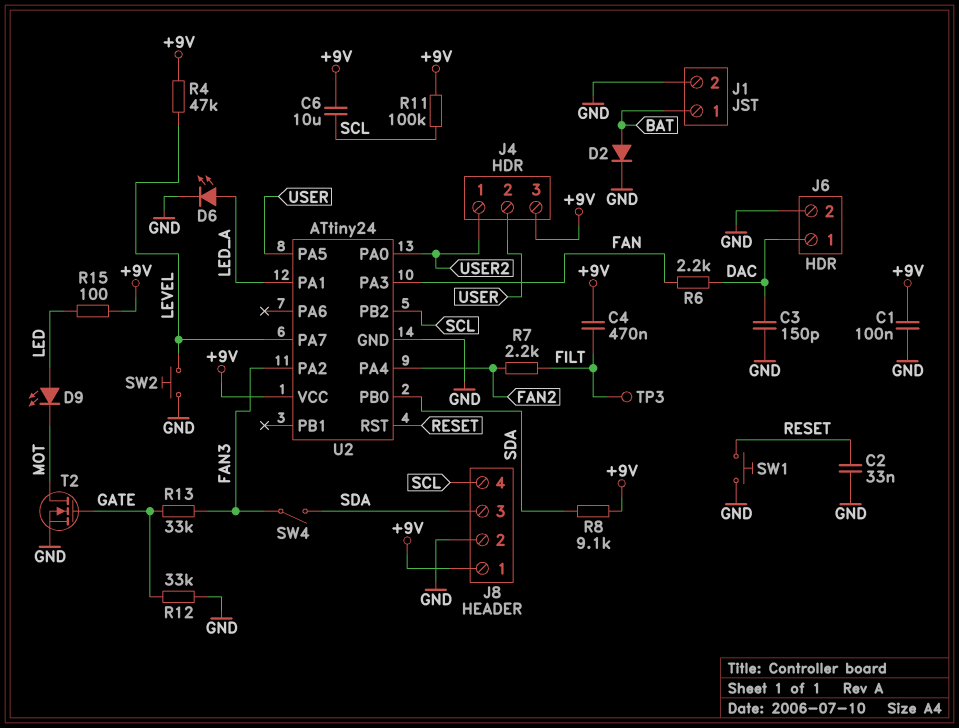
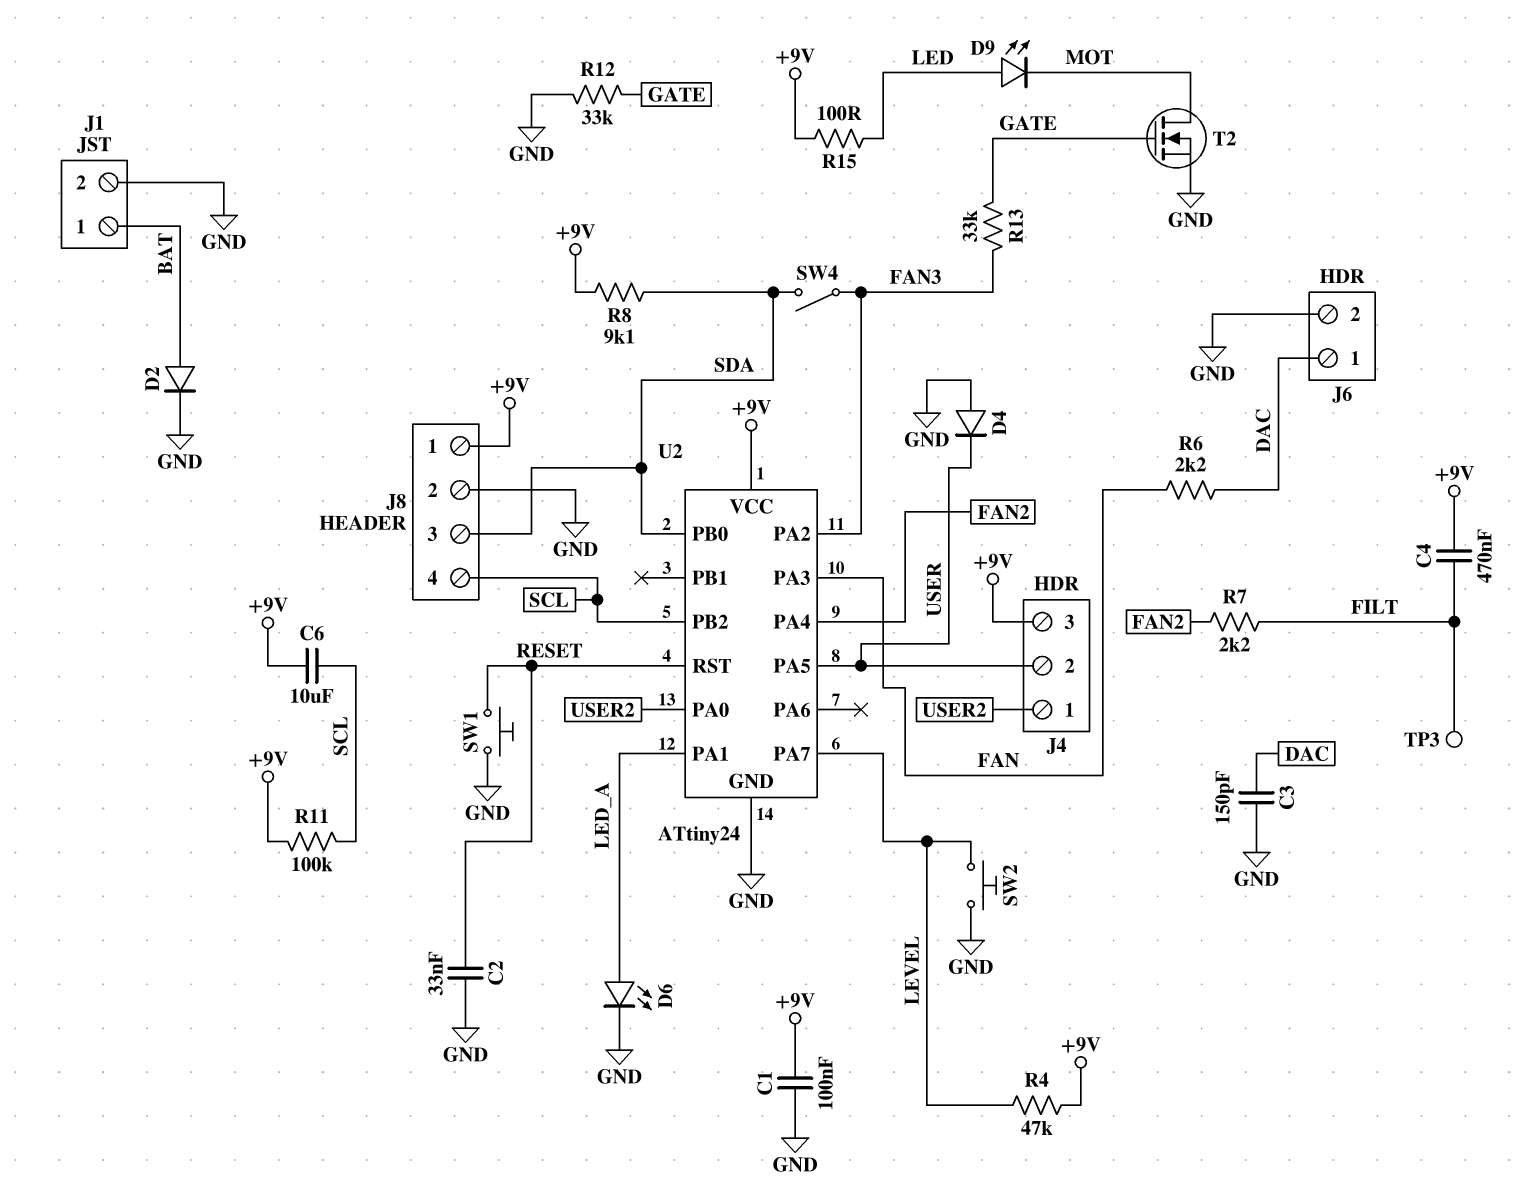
D4: none -> diode (A GND, K USER)

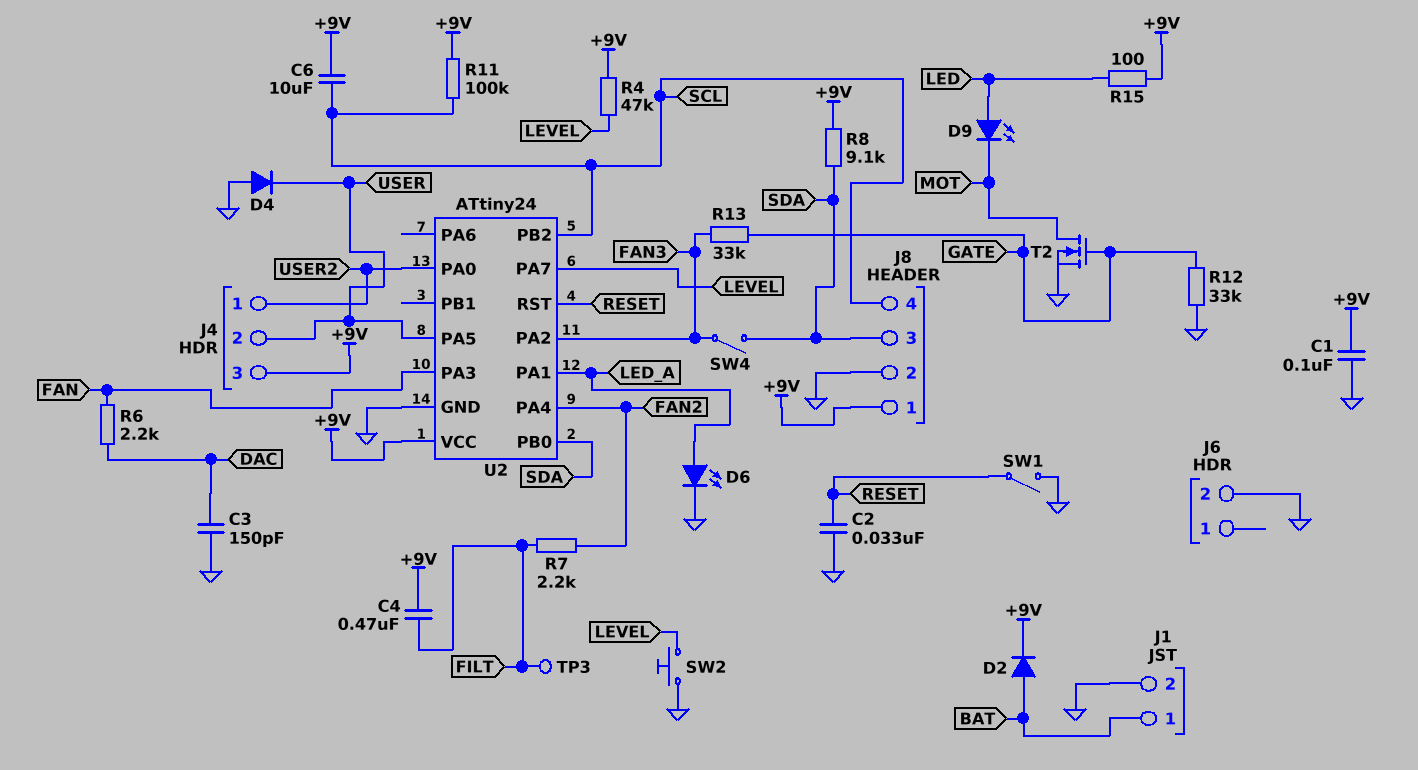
D2: diode (A BAT, K GND) -> diode (A BAT, K +9V)
J6 pin 1: DAC -> none
SW1: button (GND, RESET) -> switch (GND, RESET)

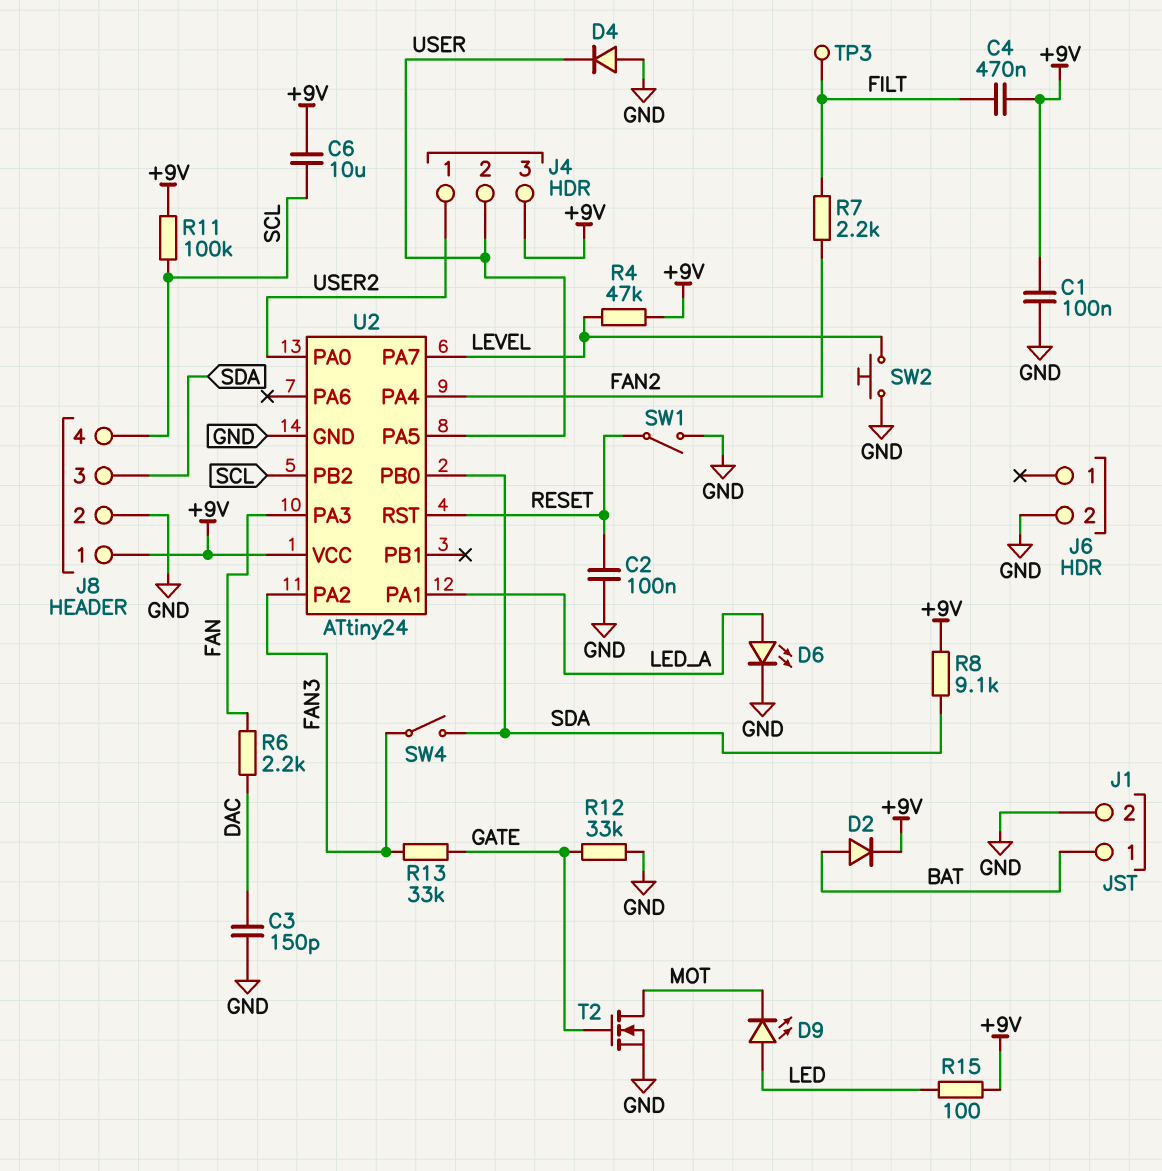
C2: 33nF (GND, RESET) -> 100nF (GND, RESET)

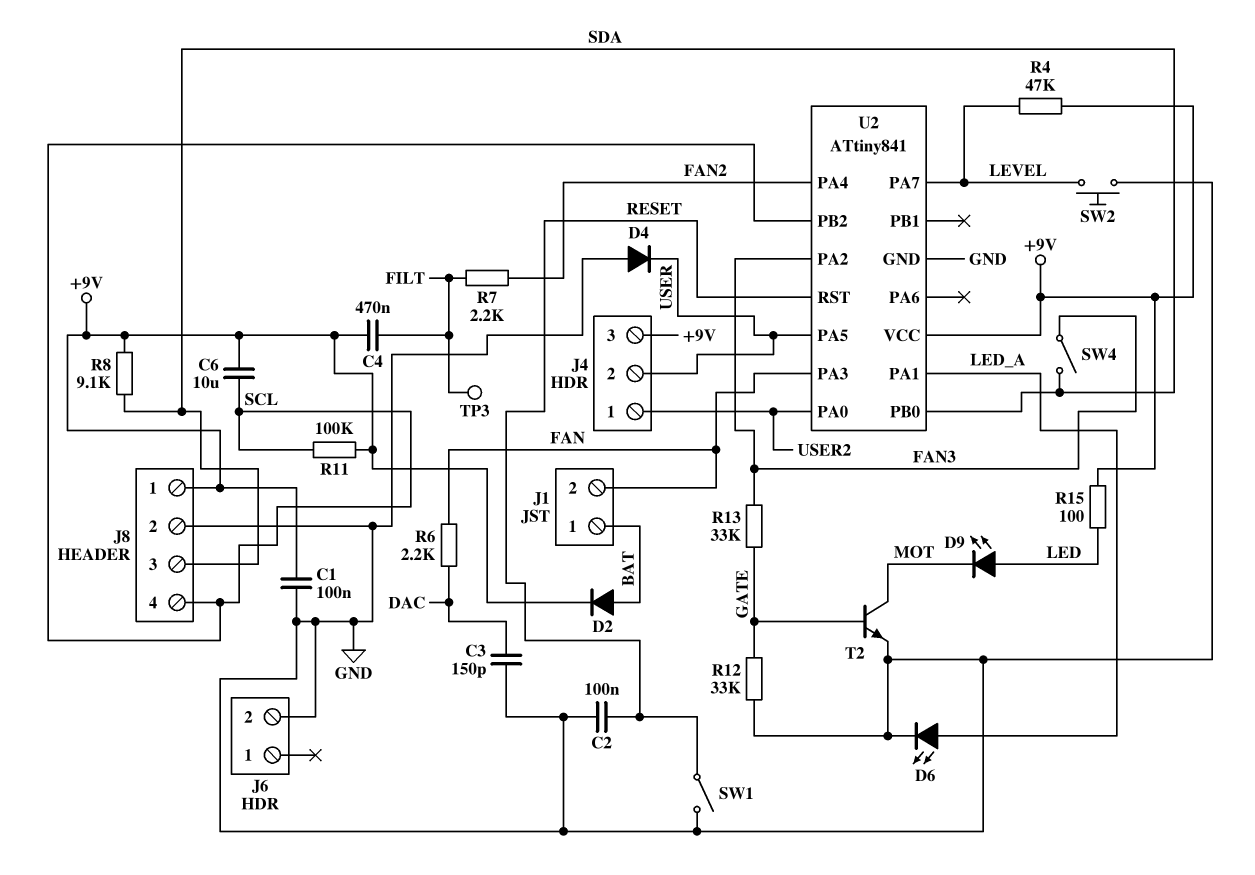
J1 pin 2: GND -> FAN
T2: NMOS (G GATE, D MOT, S GND) -> NPN (B GATE, C MOT, E GND)
U2: ATtiny24 -> ATtiny841

